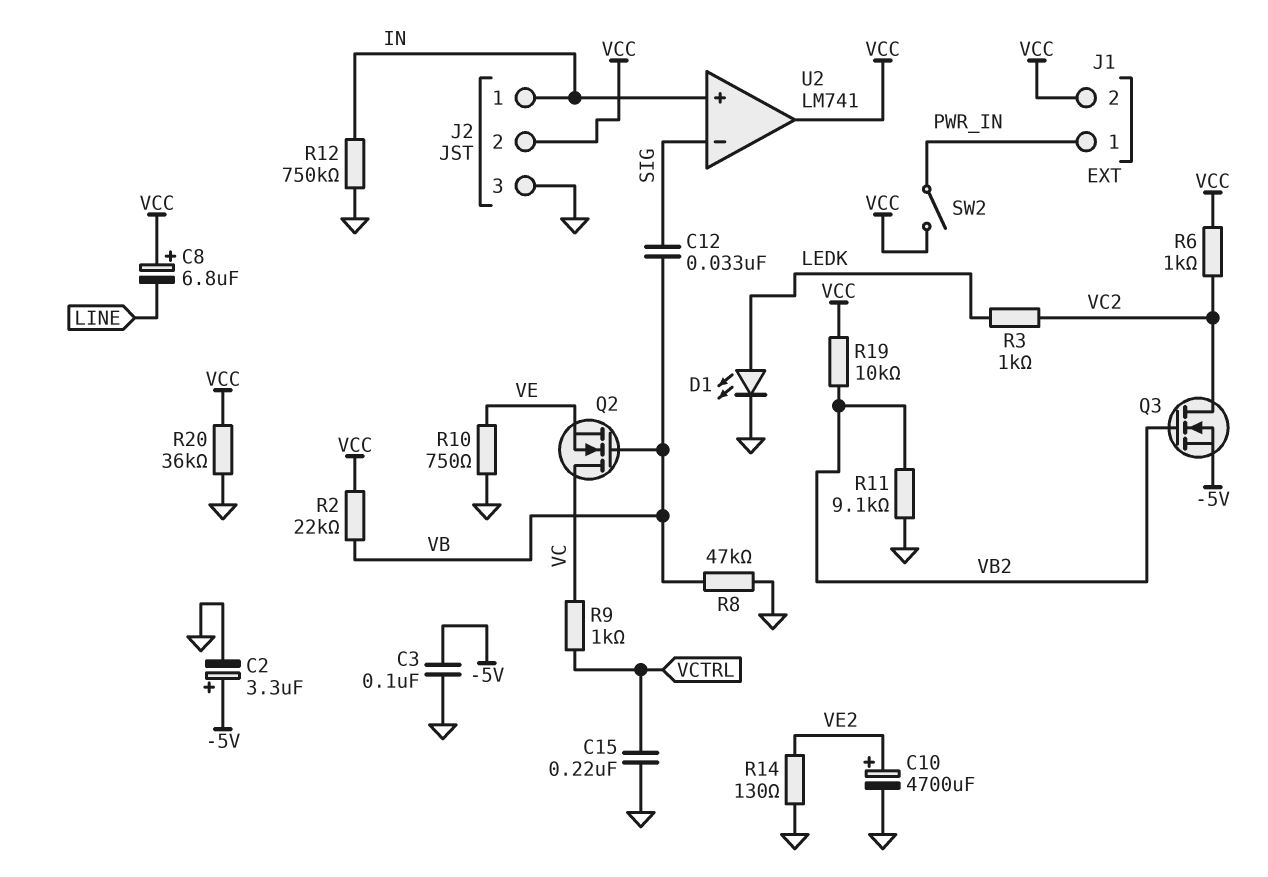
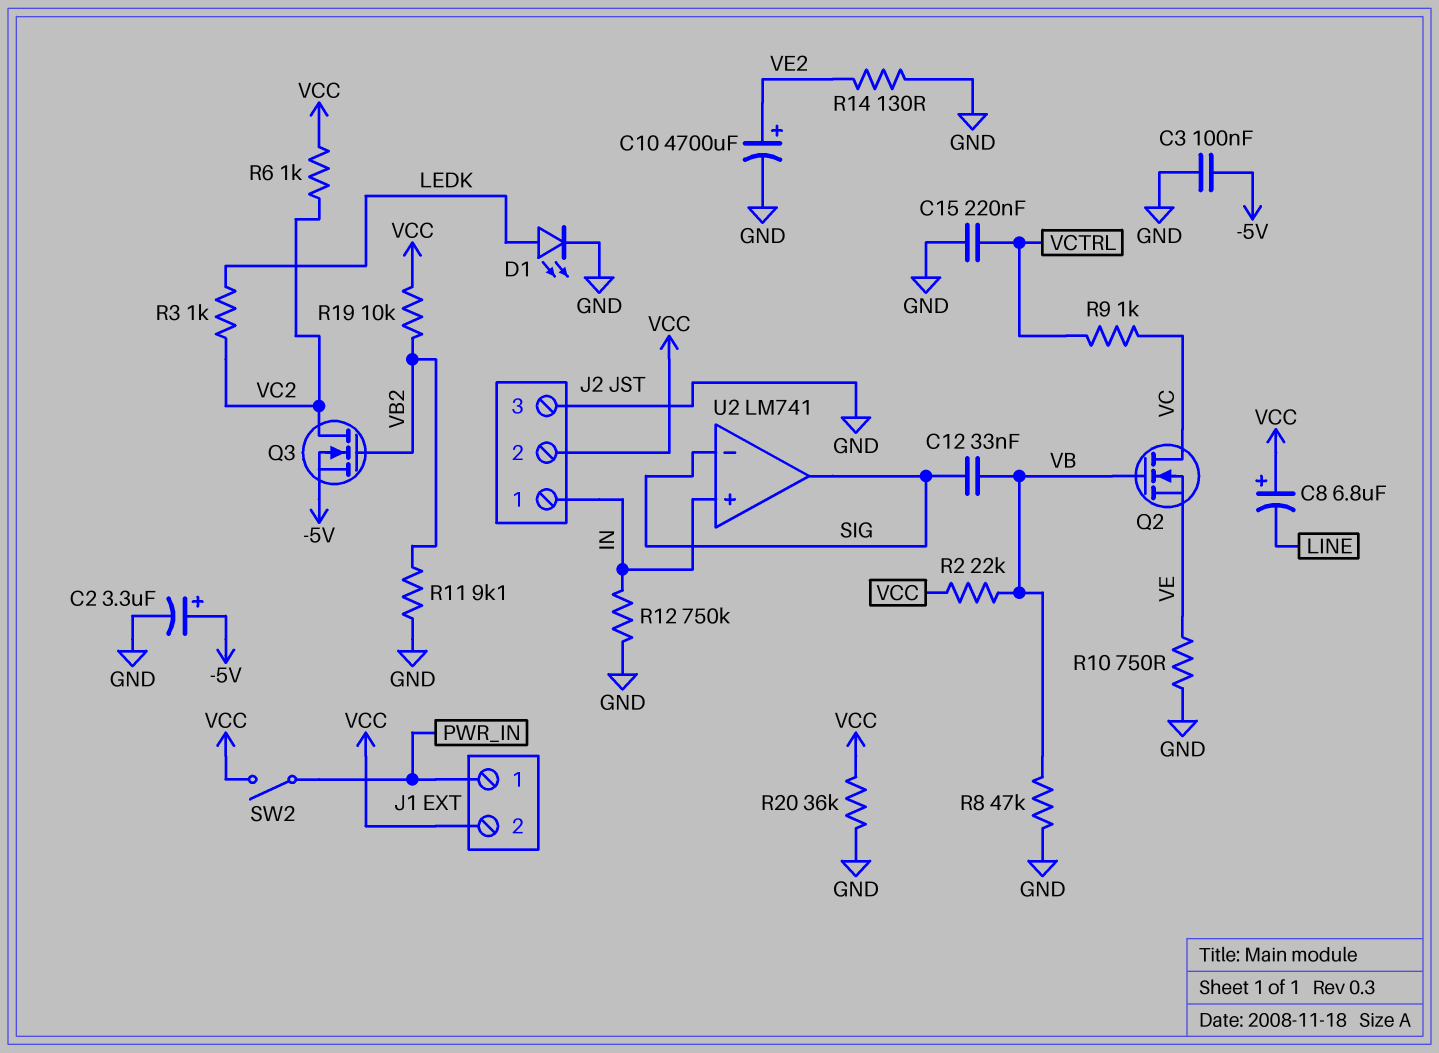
U2 pin out: VCC -> SIG

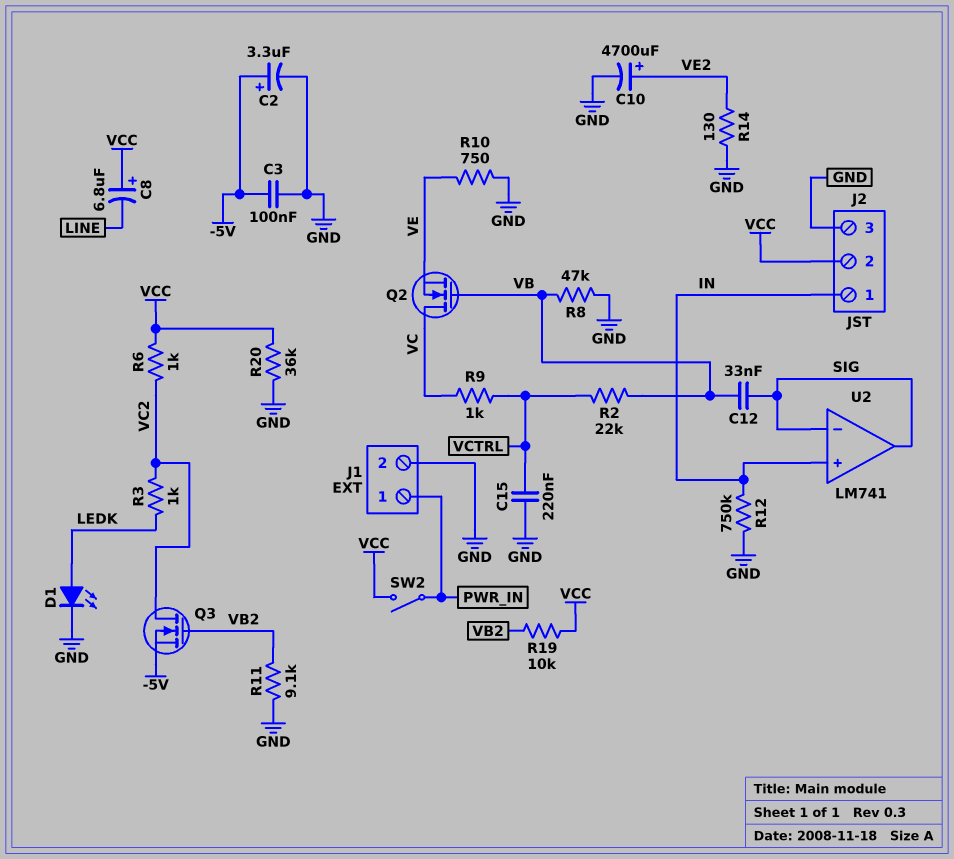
J1 pin 2: VCC -> GND
R2: 22k (VB, VCC) -> 22k (VB, VCTRL)

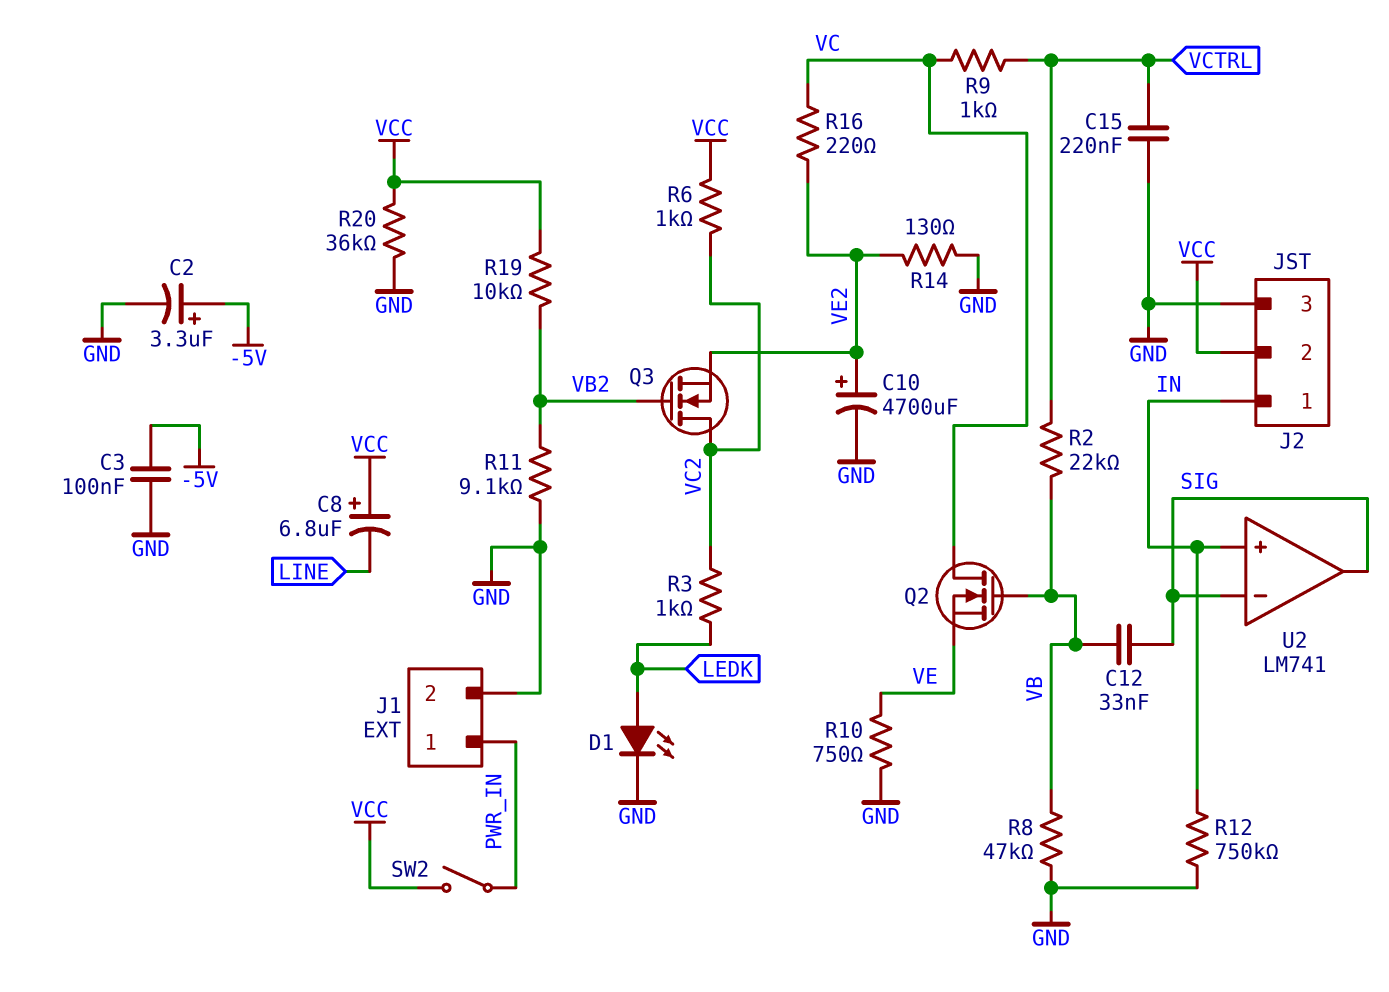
Q3: NMOS (G VB2, D VC2, S -5V) -> NMOS (G VB2, D VC2, S VE2)
R16: none -> 220 (VC, VE2)

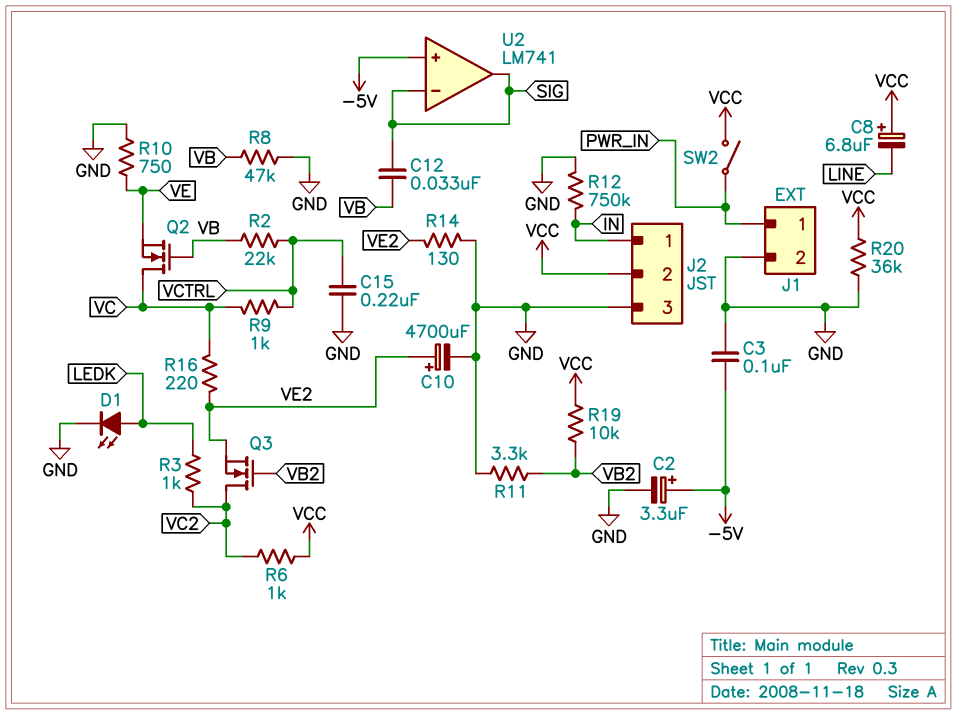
R11: 9.1k (GND, VB2) -> 3.3k (GND, VB2)
U2 pin in+: IN -> -5V

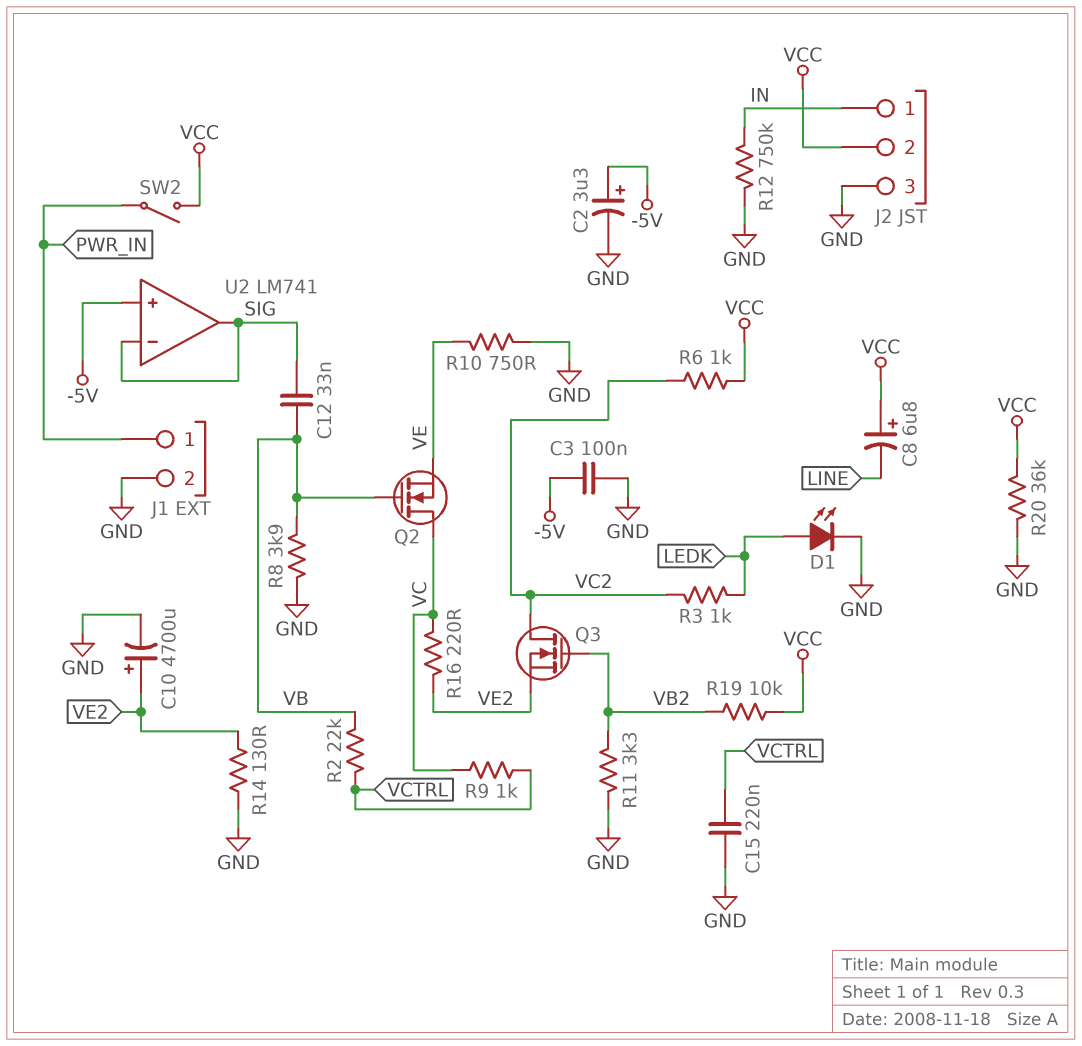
R8: 47k (GND, VB) -> 3.9k (GND, VB)

